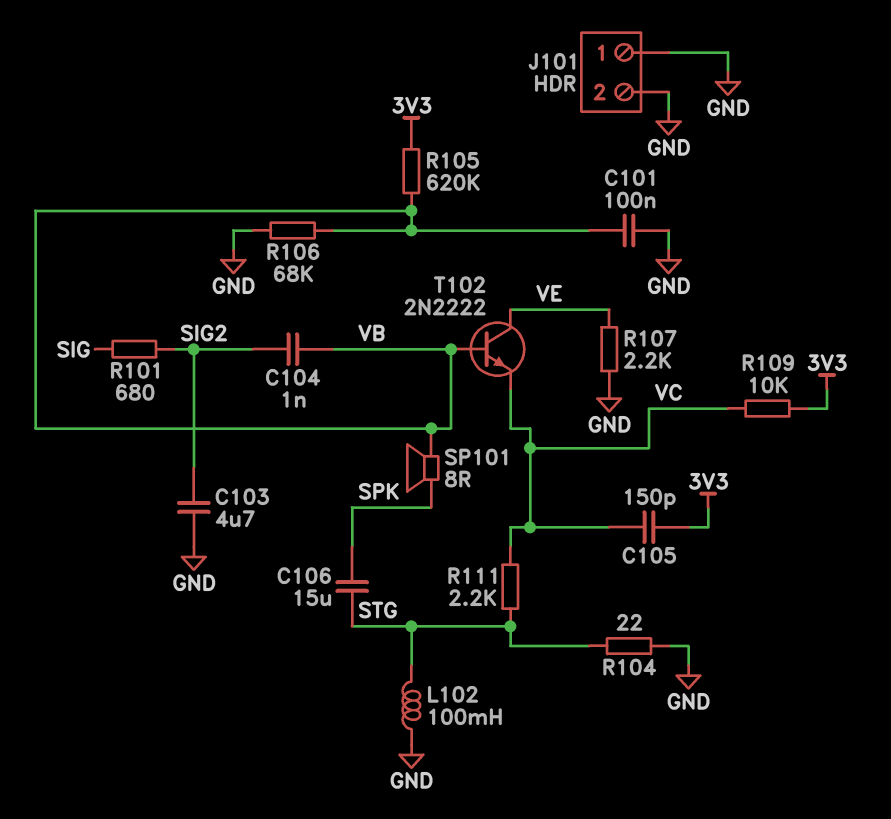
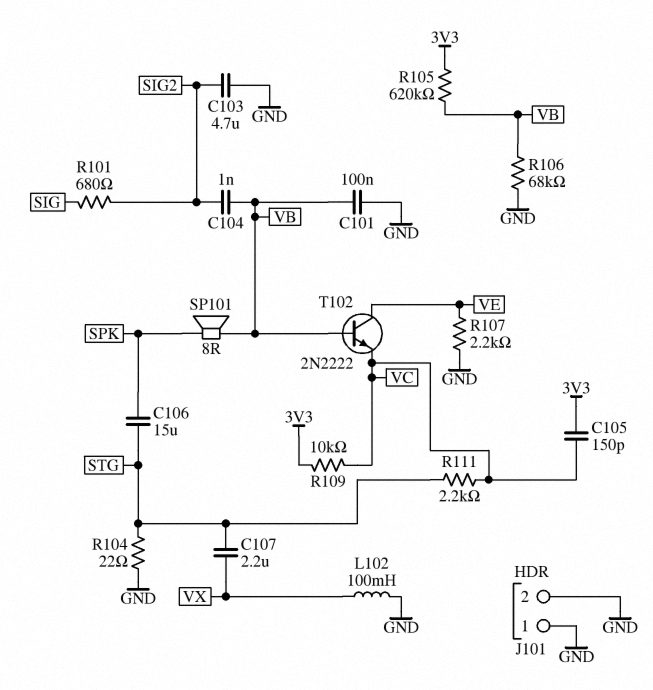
C107: none -> 2.2uF (STG, VX)
L102: 100mH (GND, STG) -> 100mH (GND, VX)

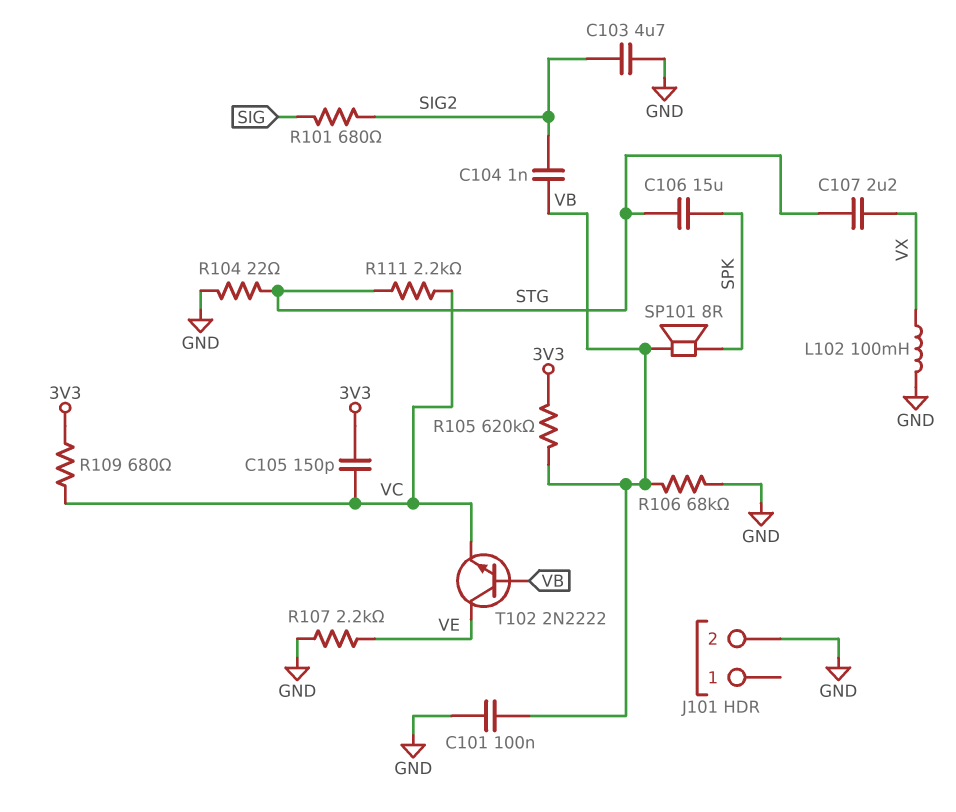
J101 pin 1: GND -> none
R109: 10k (3V3, VC) -> 680 (3V3, VC)

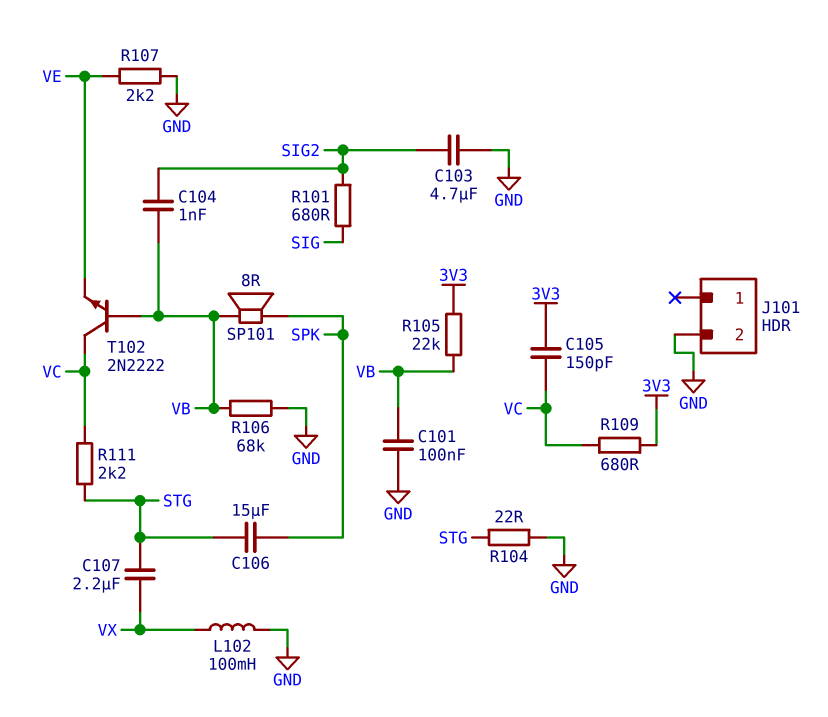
R105: 620k (3V3, VB) -> 22k (3V3, VB)
T102: NPN 2N2222 (B VB, C VE, E VC) -> NPN 2N2222 (B VB, C VC, E VE)

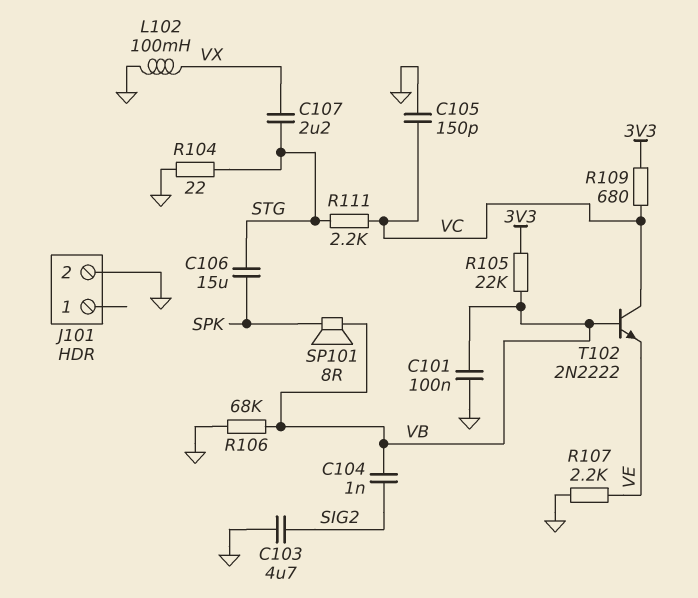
C105: 150pF (3V3, VC) -> 150pF (GND, VC)
R101: 680 (SIG, SIG2) -> none

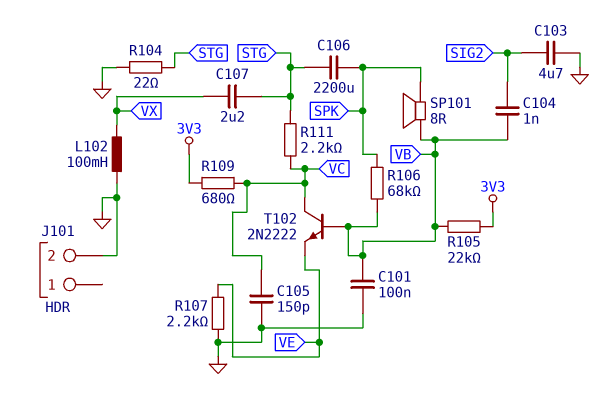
C106: 15uF (SPK, STG) -> 2200uF (SPK, STG)
R106: 68k (GND, VB) -> 68k (SPK, VB)

